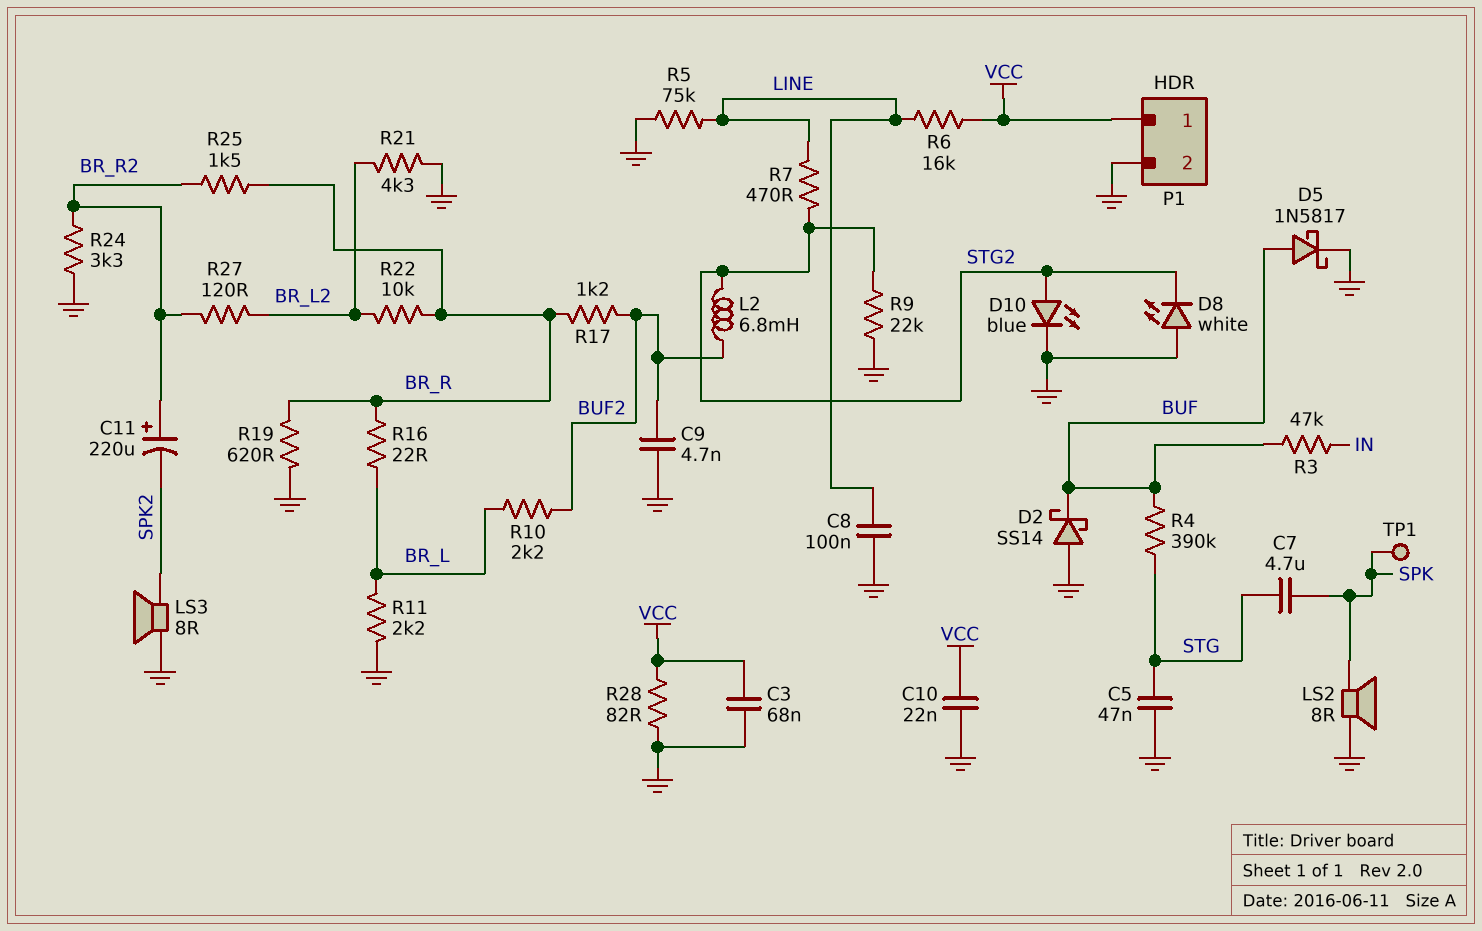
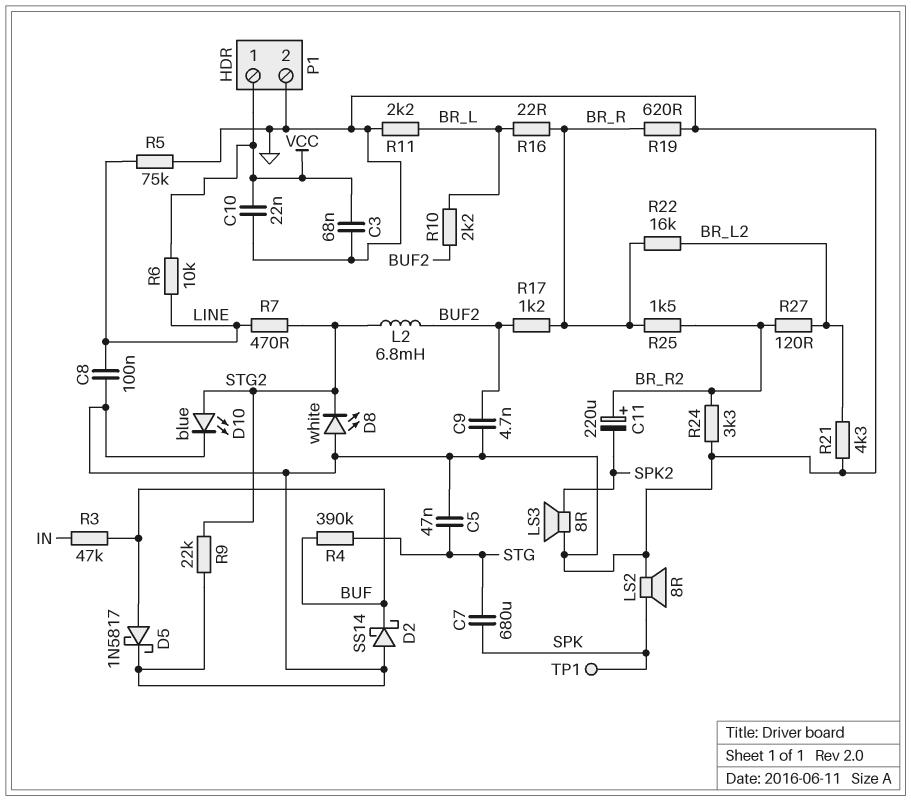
C7: 4.7uF (SPK, STG) -> 680uF (SPK, STG)
R6: 16k (LINE, VCC) -> 10k (LINE, VCC)
R22: 10k (BR_L2, BR_R) -> 16k (BR_L2, BR_R)
R28: 82 (GND, VCC) -> none

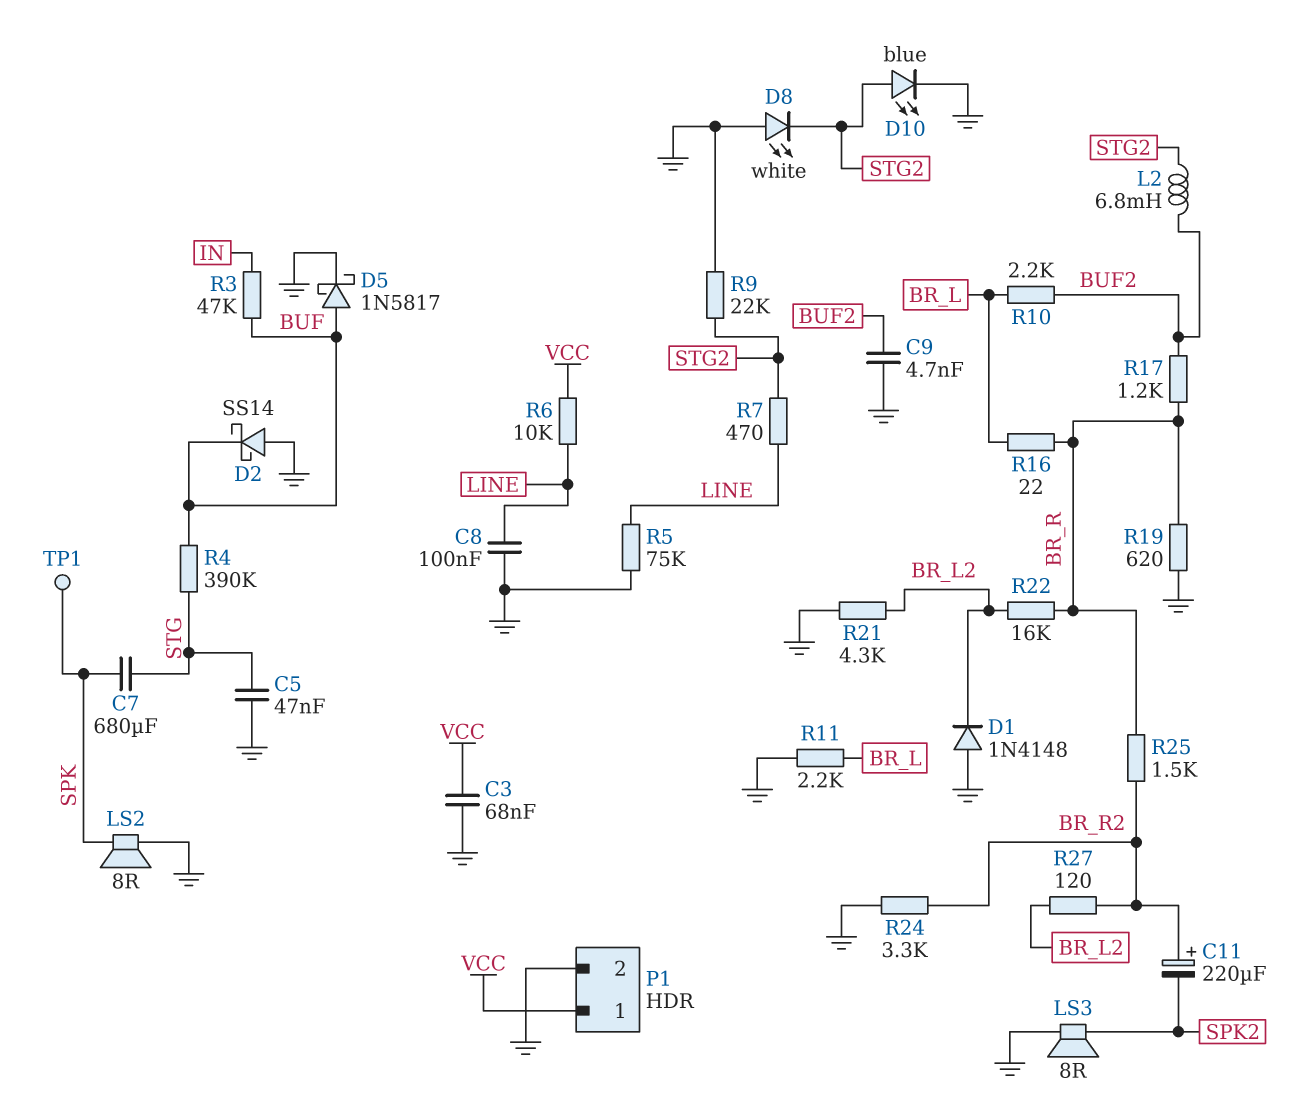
C10: 22nF (GND, VCC) -> none
D1: none -> diode 1N4148 (A GND, K BR_L2)

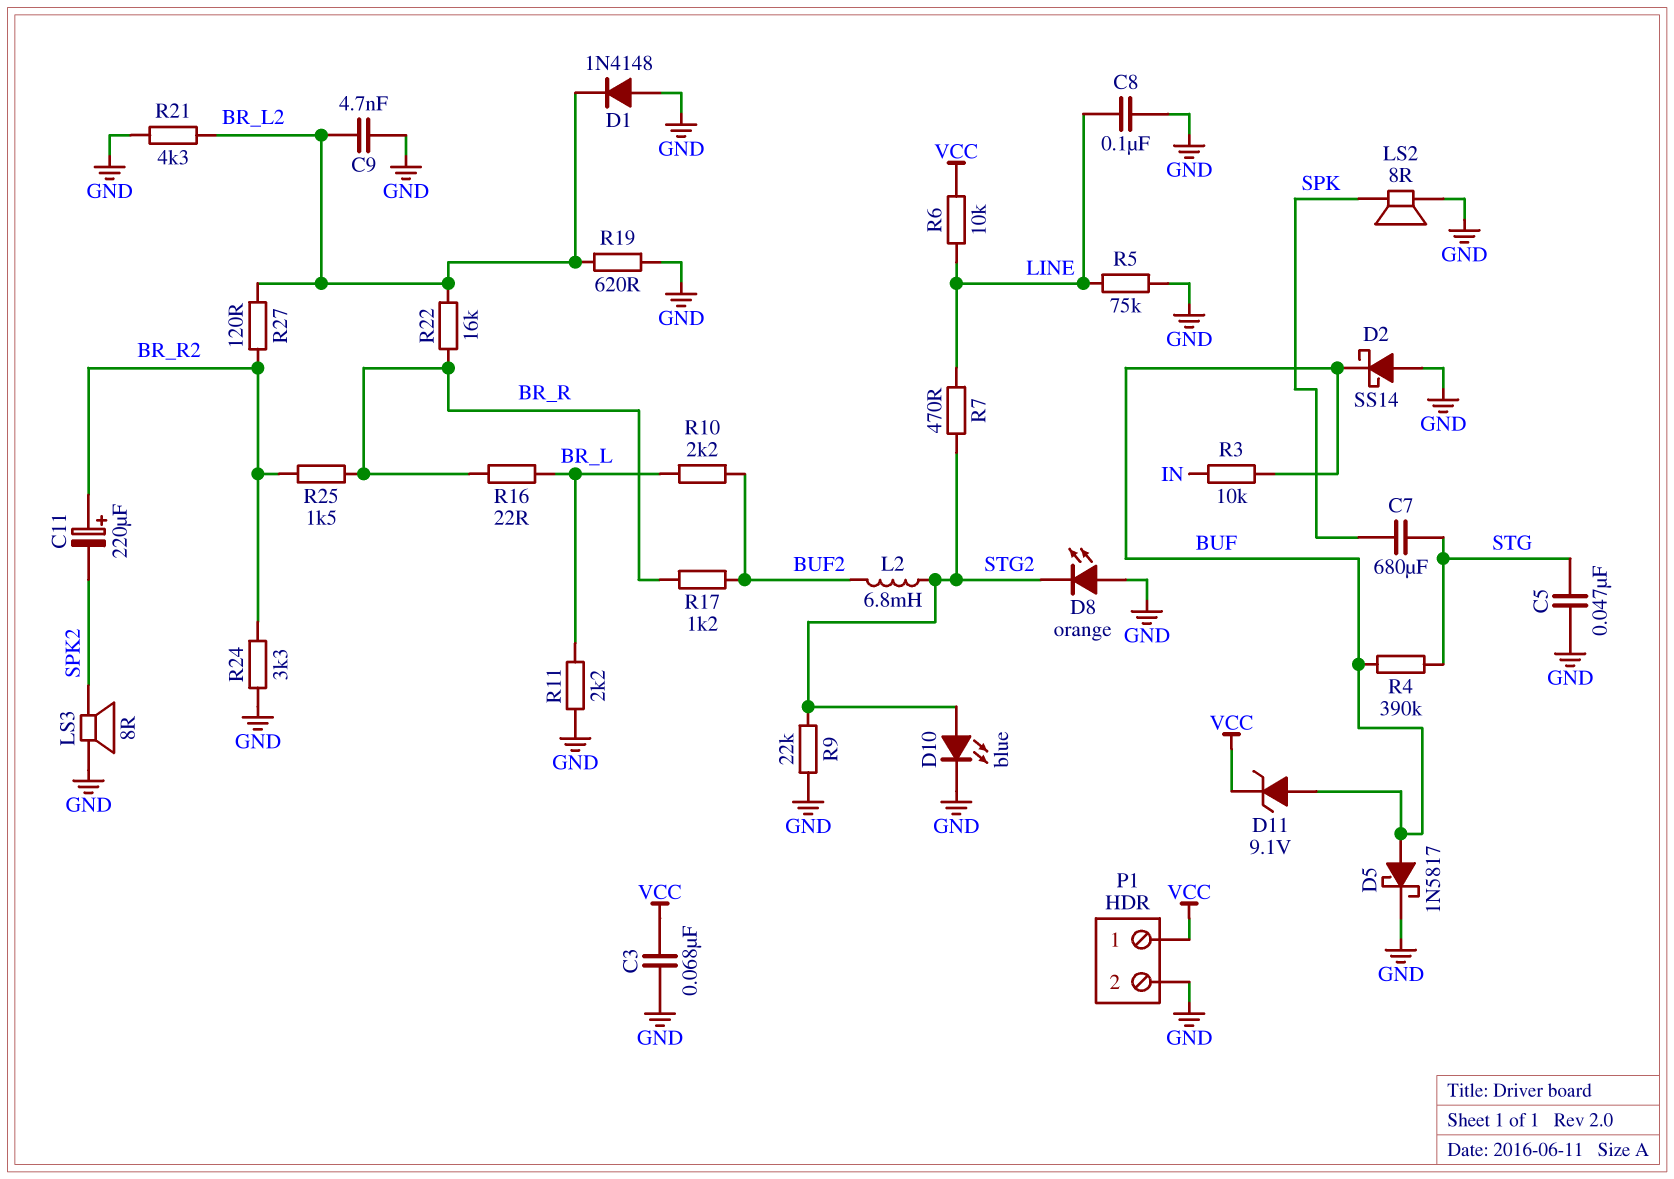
C9: 4.7nF (BUF2, GND) -> 4.7nF (BR_L2, GND)
D8: LED white (A GND, K STG2) -> LED orange (A GND, K STG2)
D11: none -> zener 9.1V (A BUF, K VCC)
R3: 47k (BUF, IN) -> 10k (BUF, IN)
R19: 620 (BR_R, GND) -> 620 (BR_L2, GND)
TP1: test point (SPK) -> none

